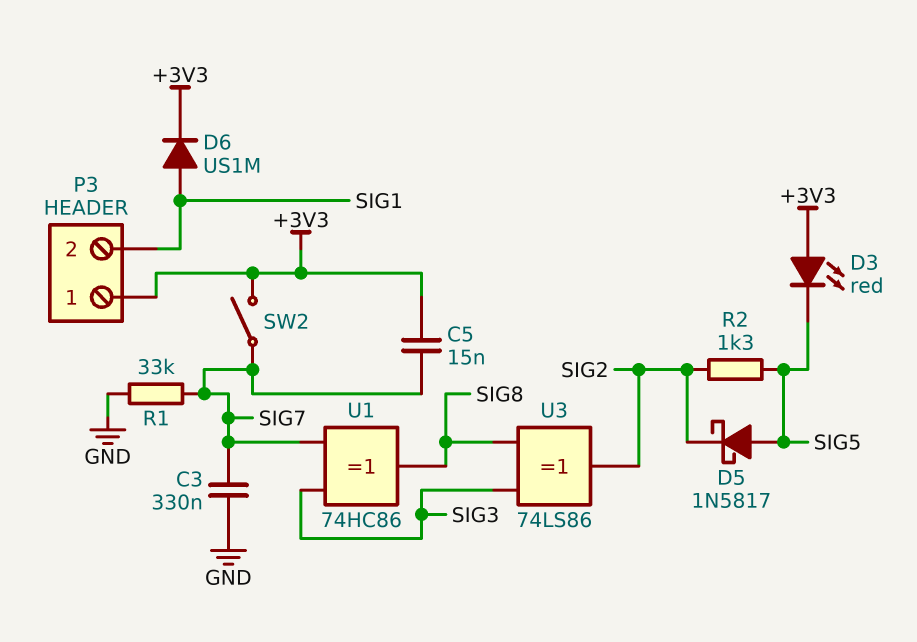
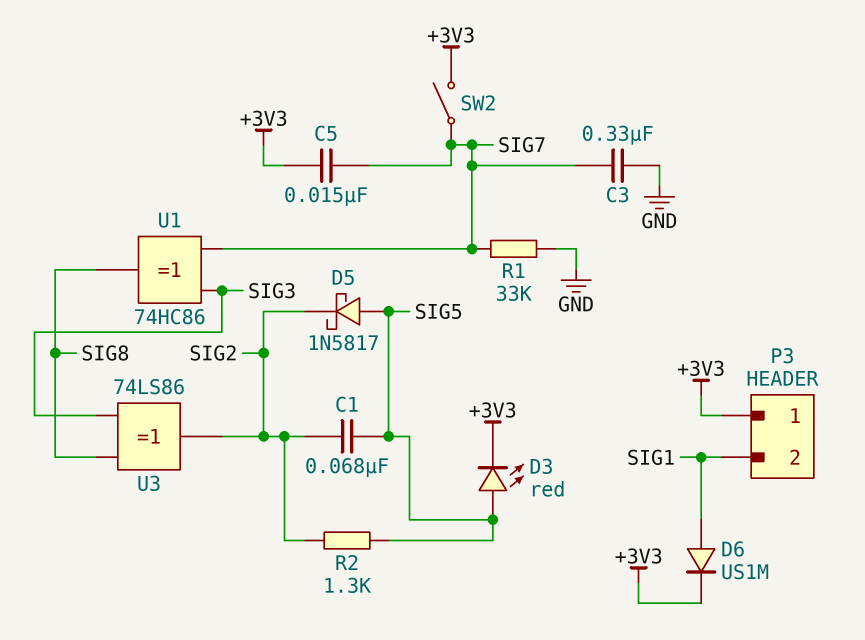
C1: none -> 68nF (SIG2, SIG5)
D3: LED red (A +3V3, K SIG5) -> LED red (A SIG5, K +3V3)

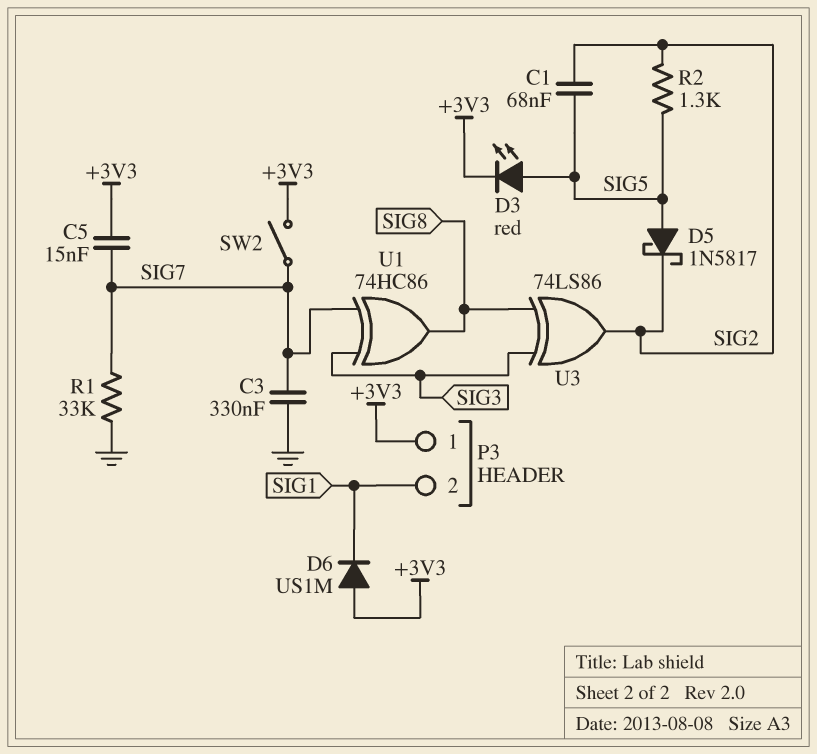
D6: diode US1M (A SIG1, K +3V3) -> diode US1M (A +3V3, K SIG1)

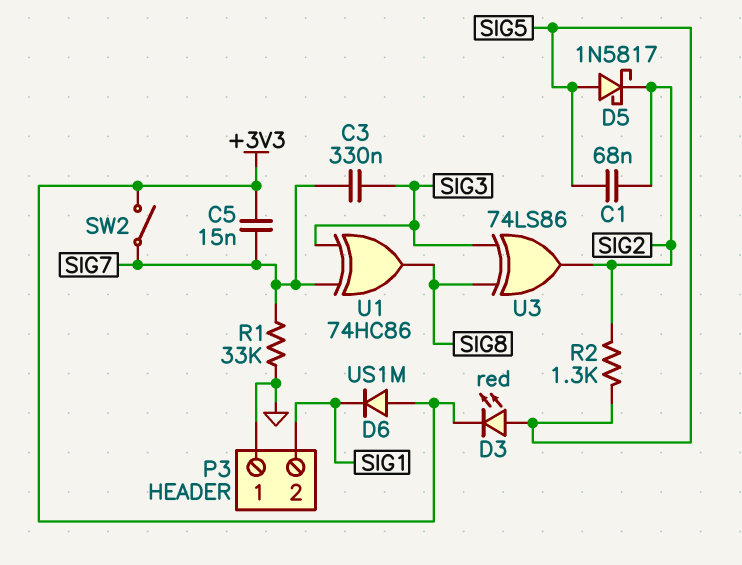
C3: 330nF (GND, SIG7) -> 330nF (SIG3, SIG7)
P3 pin 1: +3V3 -> GND

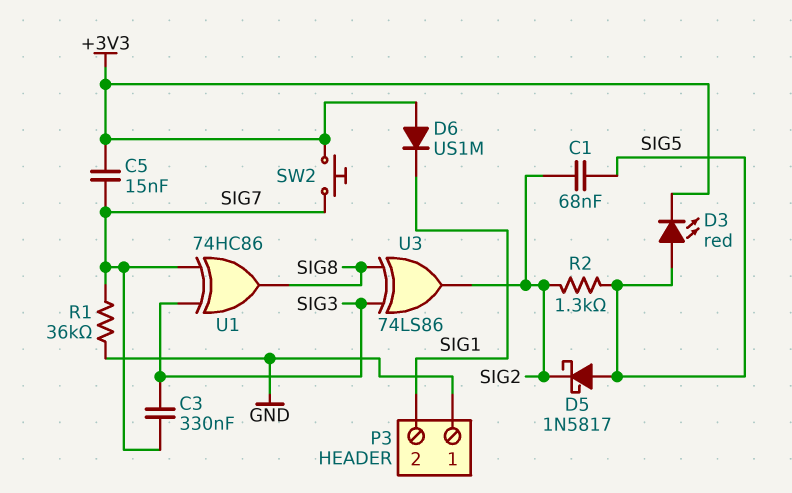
R1: 33k (GND, SIG7) -> 36k (GND, SIG7)
SW2: switch (+3V3, SIG7) -> button (+3V3, SIG7)

